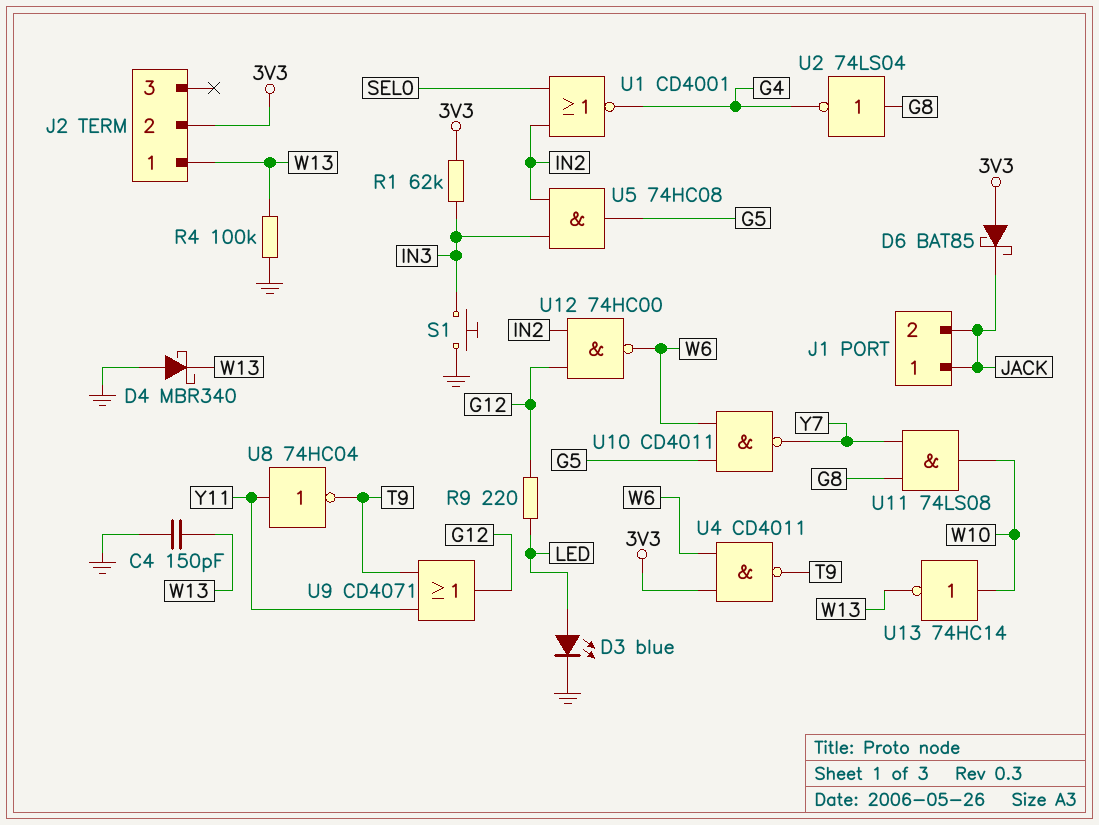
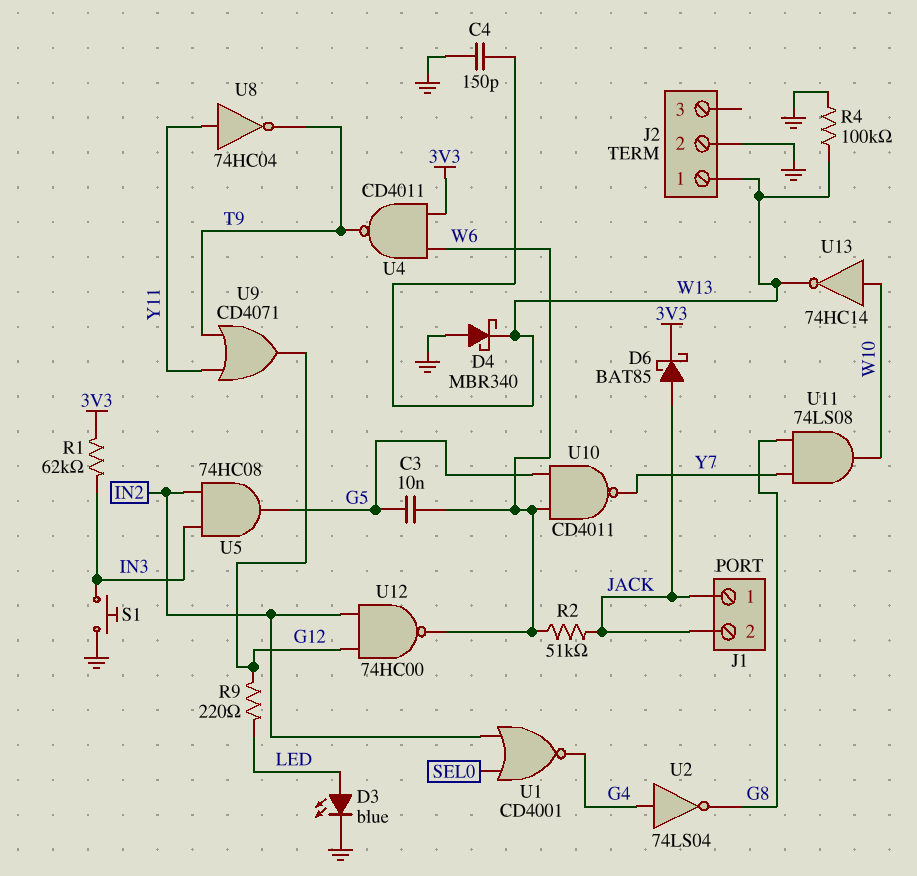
C3: none -> 10nF (G5, W6)
D6: schottky BAT85 (A 3V3, K JACK) -> schottky BAT85 (A JACK, K 3V3)
J2 pin 2: 3V3 -> GND
R2: none -> 51k (JACK, W6)
U2: NOT 74LS04 (in G8, out G4) -> NOT 74LS04 (in G4, out G8)

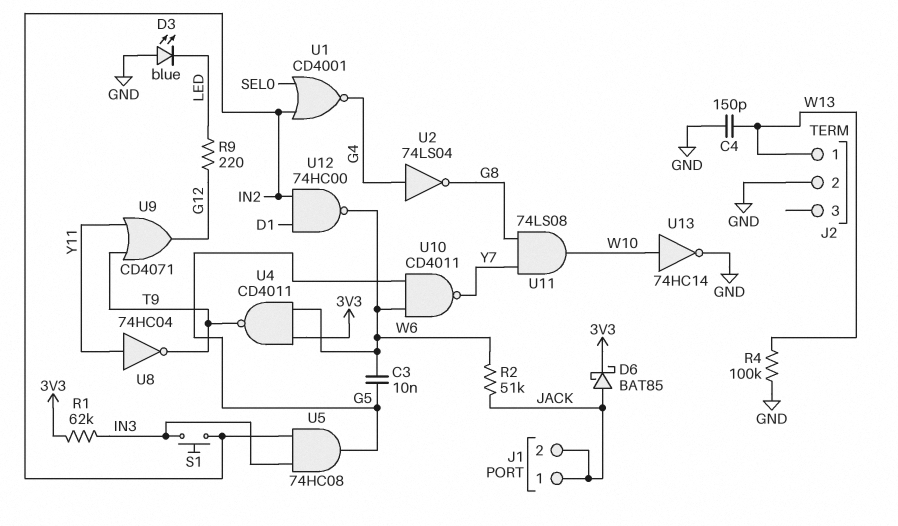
D3: LED blue (A LED, K GND) -> LED blue (A GND, K LED)
D4: schottky MBR340 (A GND, K W13) -> none
S1: button (GND, IN3) -> button (IN2, IN3)
U12: NAND 74HC00 (in G12, in IN2, out W6) -> NAND 74HC00 (in D1, in IN2, out W6)
U13: NOT 74HC14 (in W10, out W13) -> NOT 74HC14 (in W10, out GND)

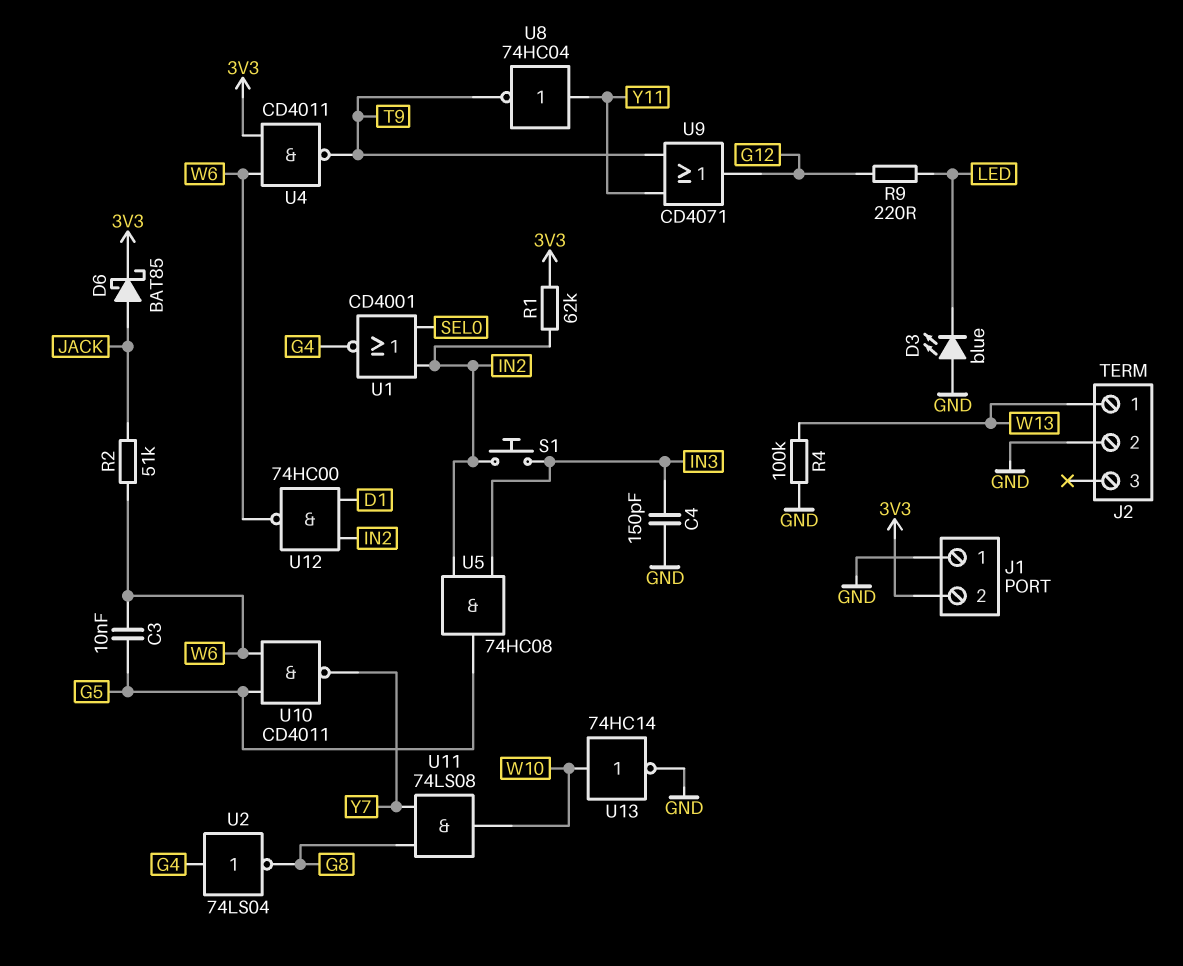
C4: 150pF (GND, W13) -> 150pF (GND, IN3)
J1 pin 1: JACK -> GND
J1 pin 2: JACK -> 3V3
R1: 62k (3V3, IN3) -> 62k (3V3, IN2)

